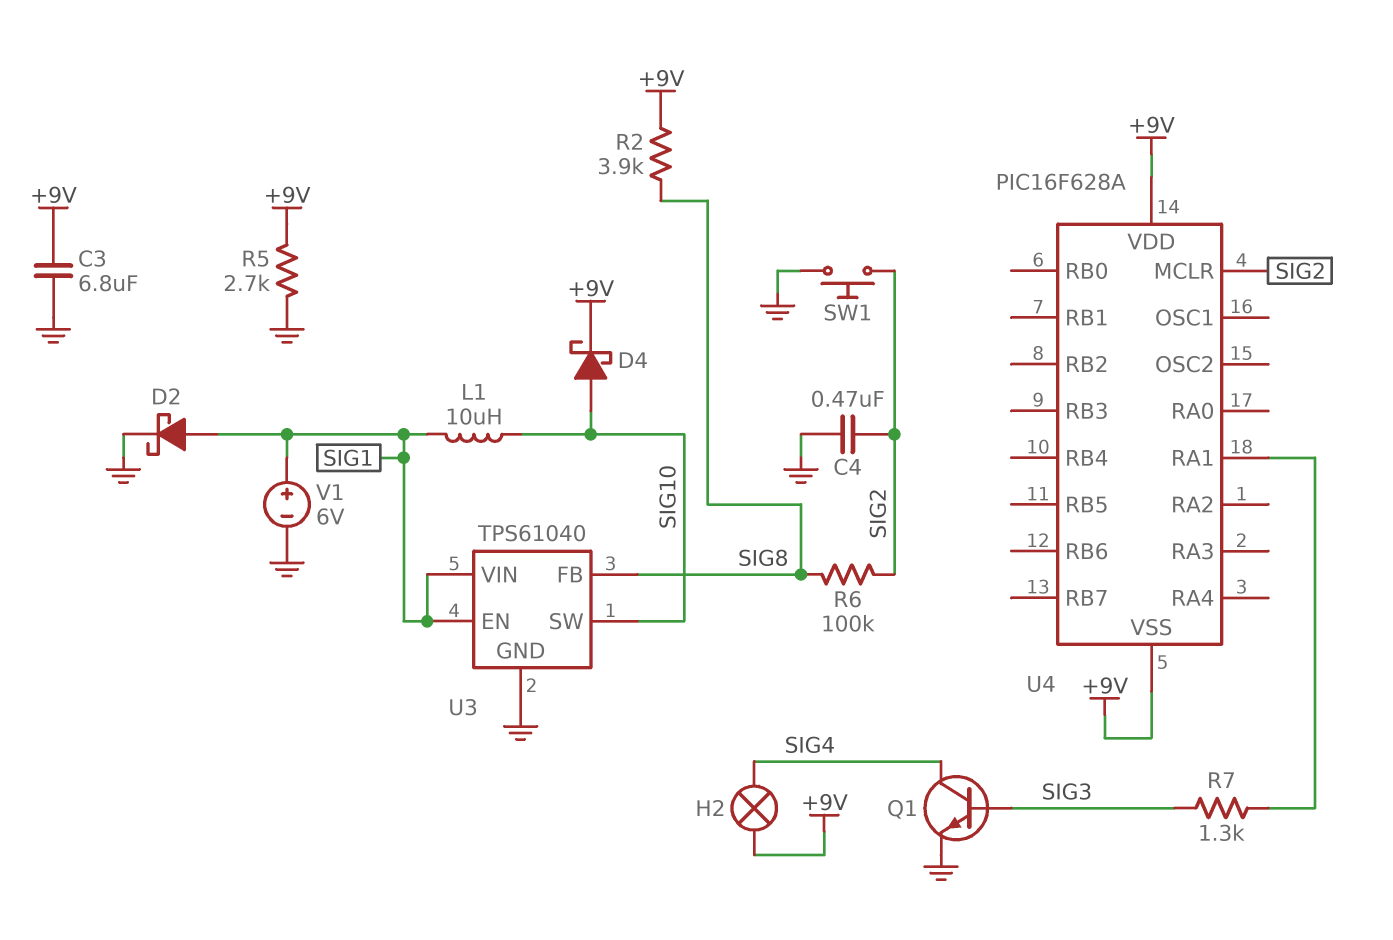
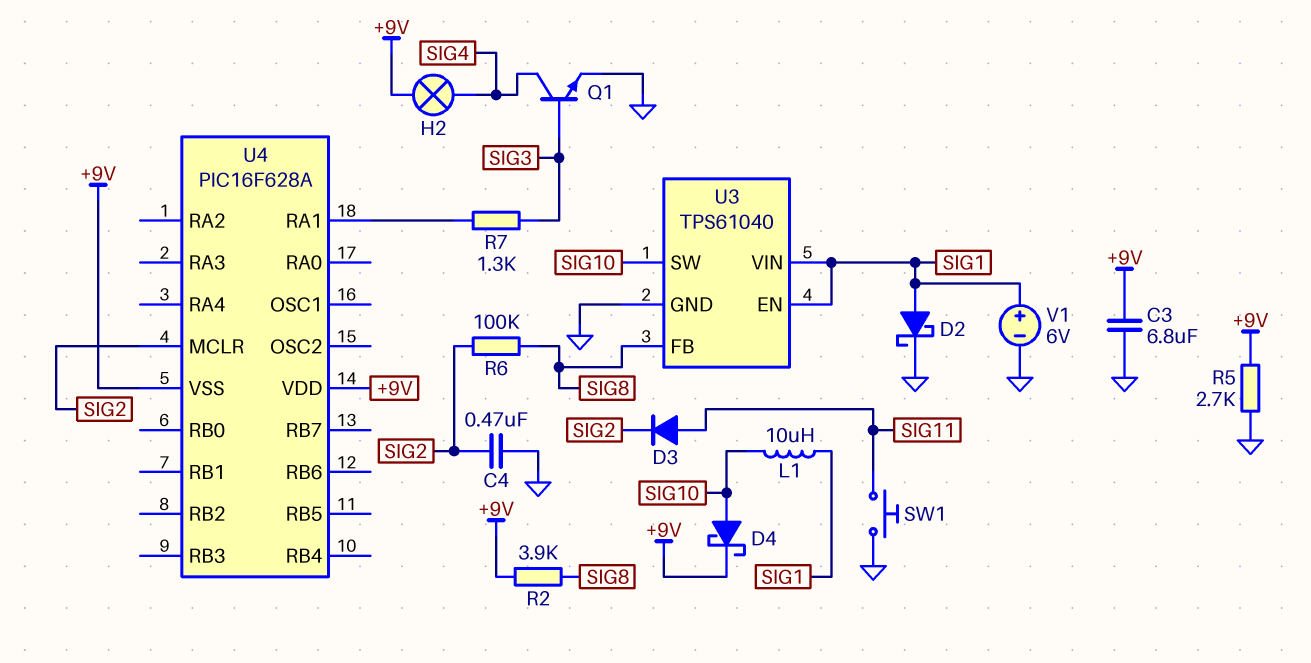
D3: none -> diode (A SIG11, K SIG2)
SW1: button (GND, SIG2) -> button (GND, SIG11)

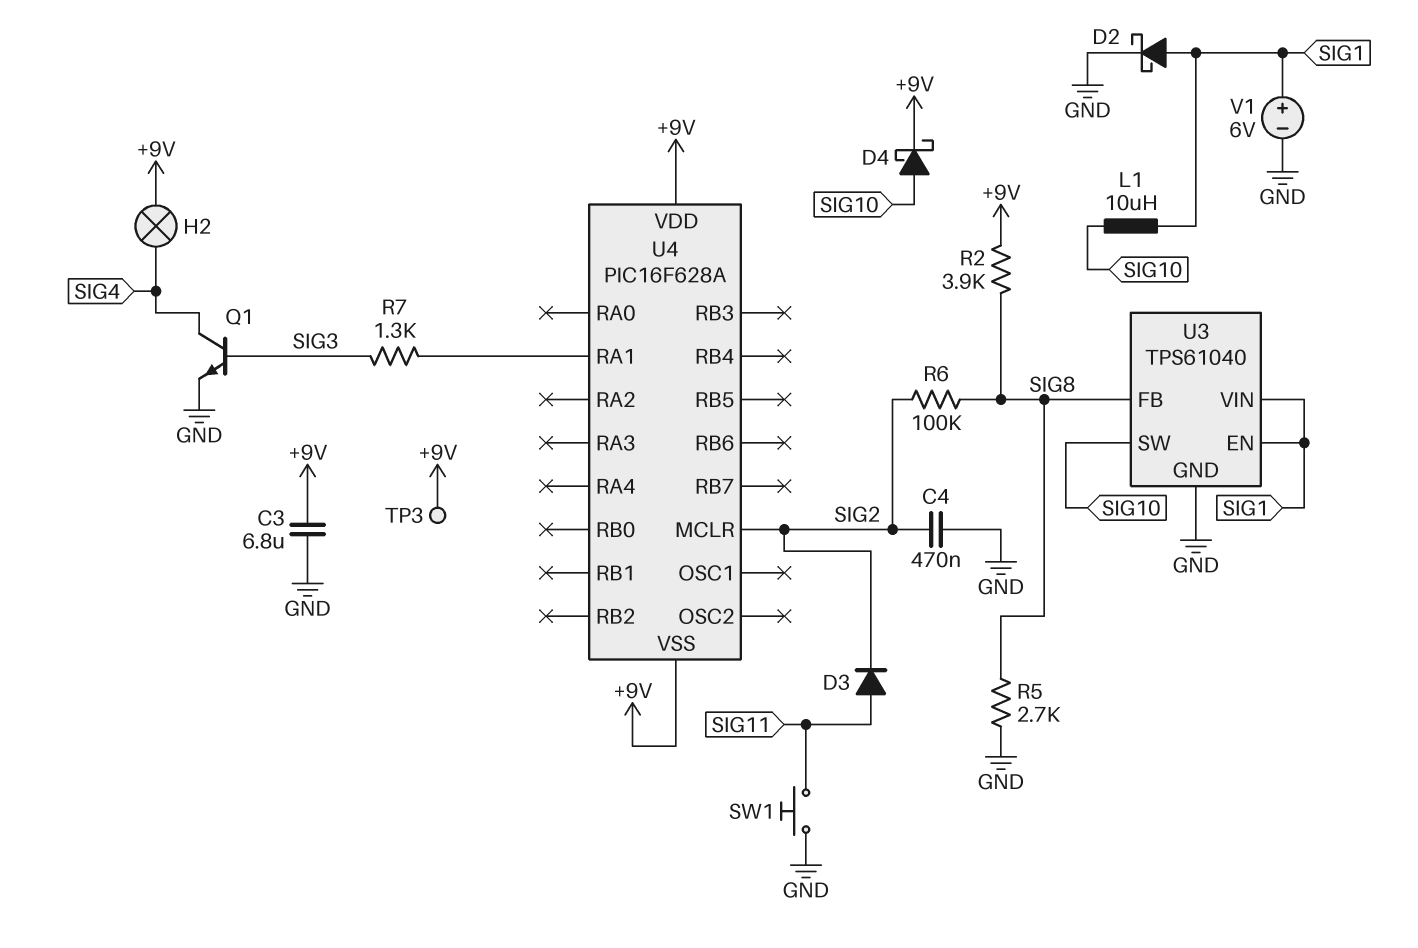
R5: 2.7k (+9V, GND) -> 2.7k (GND, SIG8)
TP3: none -> test point (+9V)

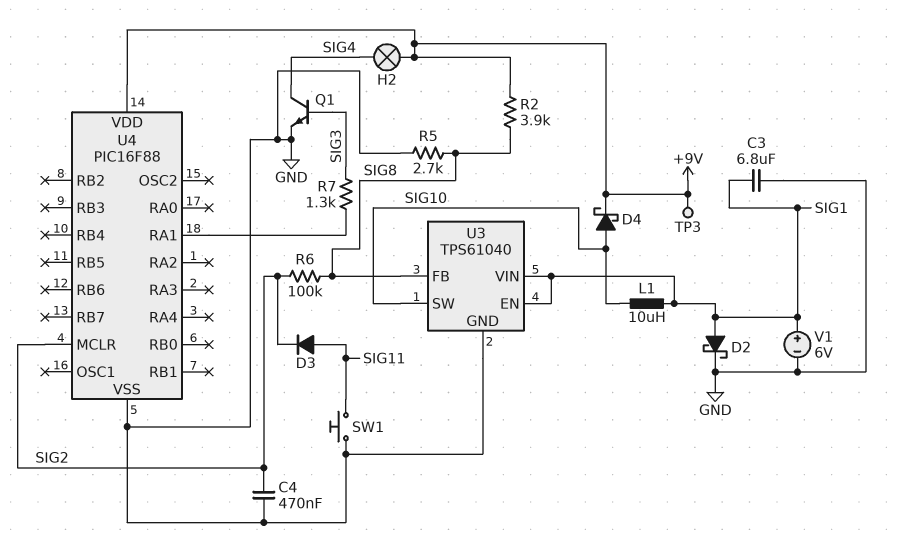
C3: 6.8uF (+9V, GND) -> 6.8uF (GND, SIG1)
U4: PIC16F628A -> PIC16F88
U4 pin VSS: +9V -> GND

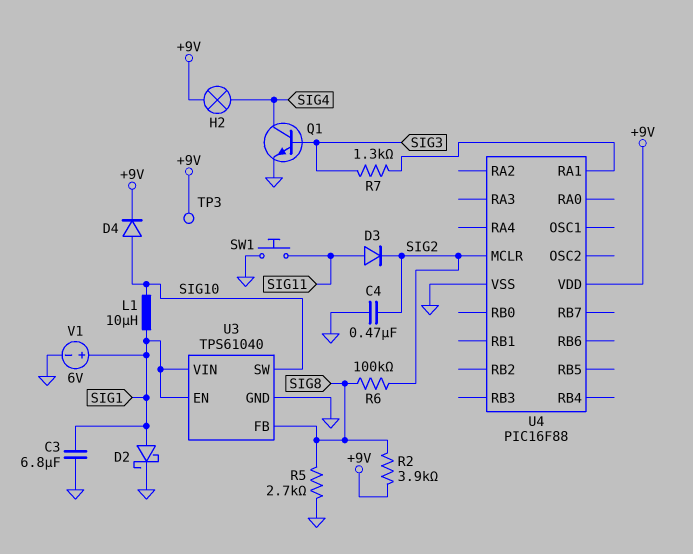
D4: schottky (A SIG10, K +9V) -> diode (A SIG10, K +9V)

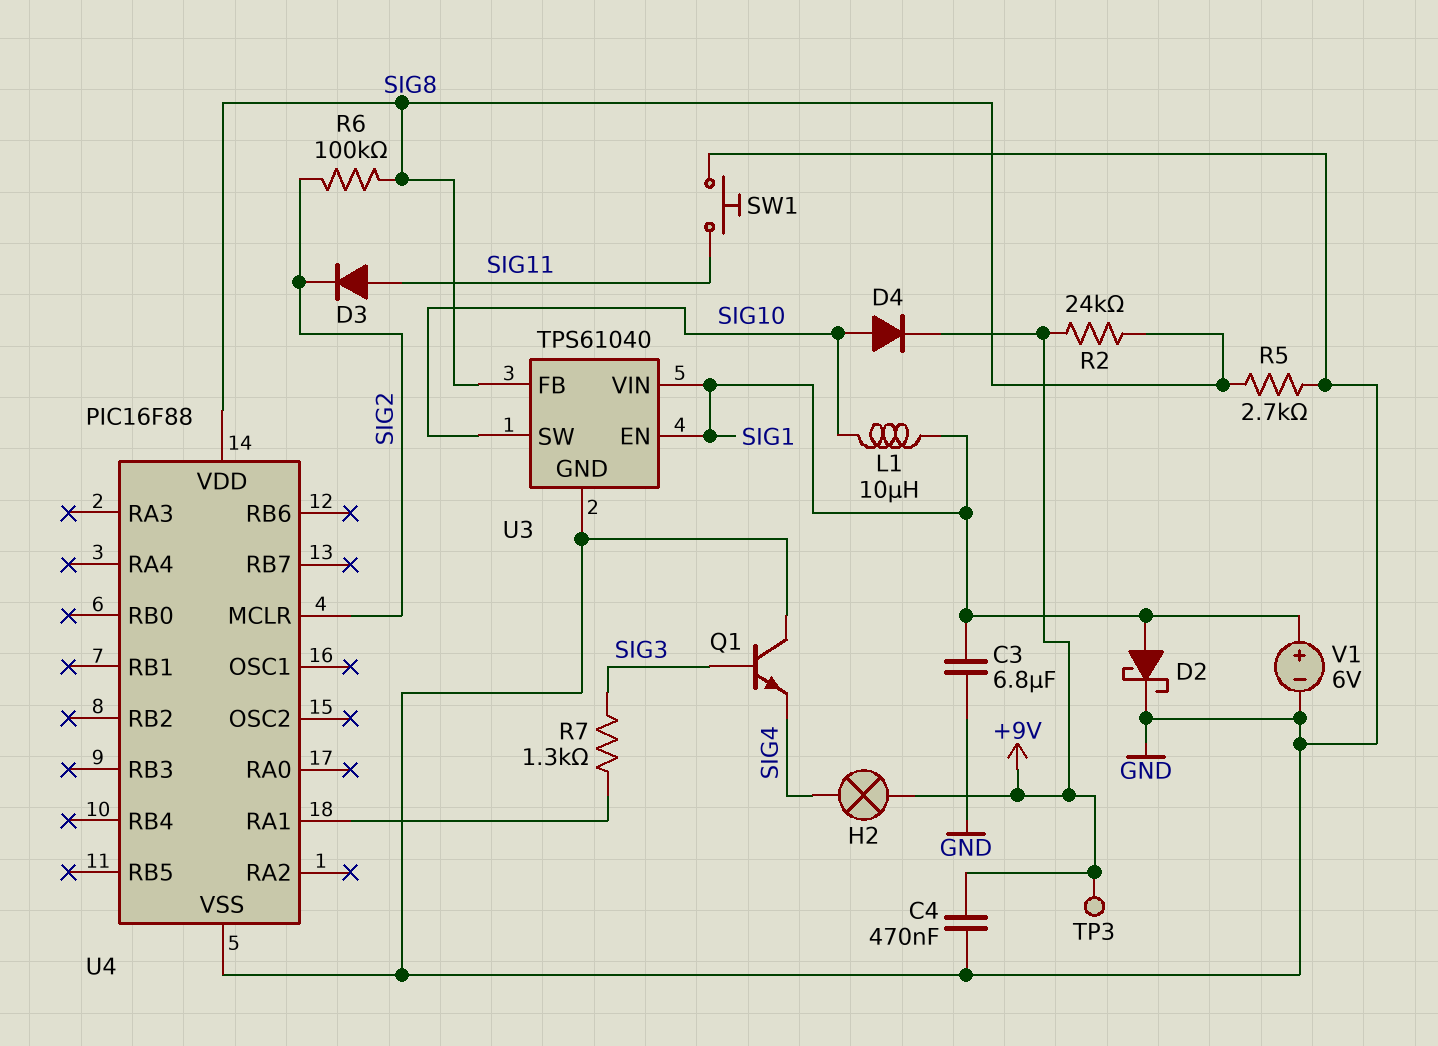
C4: 470nF (GND, SIG2) -> 470nF (+9V, GND)
Q1: NPN (B SIG3, C SIG4, E GND) -> NPN (B SIG3, C GND, E SIG4)
R2: 3.9k (+9V, SIG8) -> 24k (+9V, SIG8)
U4 pin VDD: +9V -> SIG8

